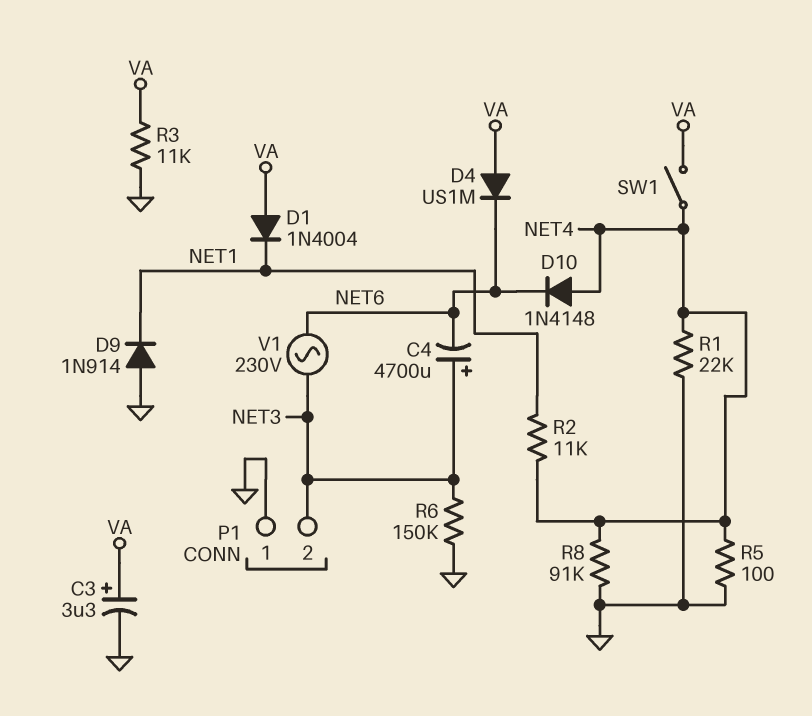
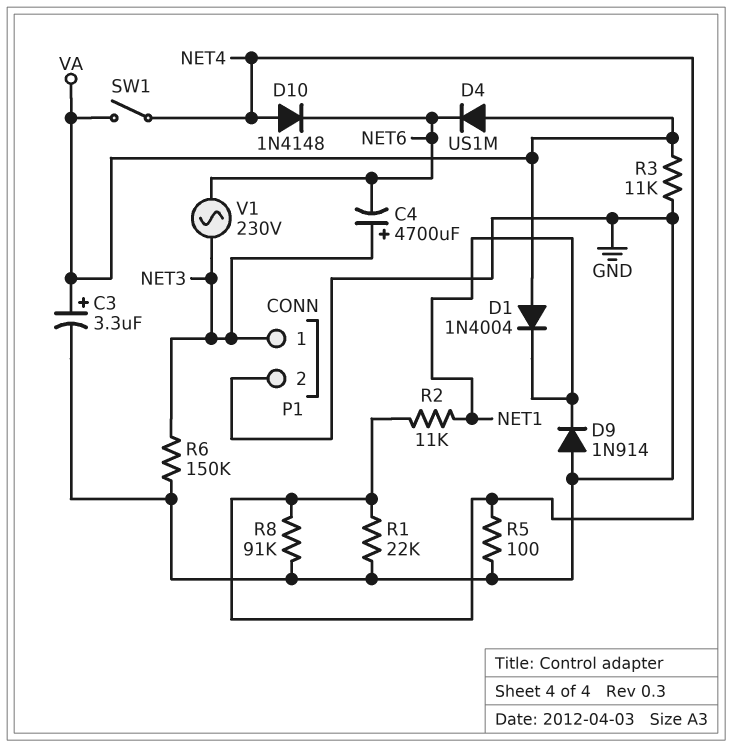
P1 pin 1: GND -> NET3
P1 pin 2: NET3 -> GND

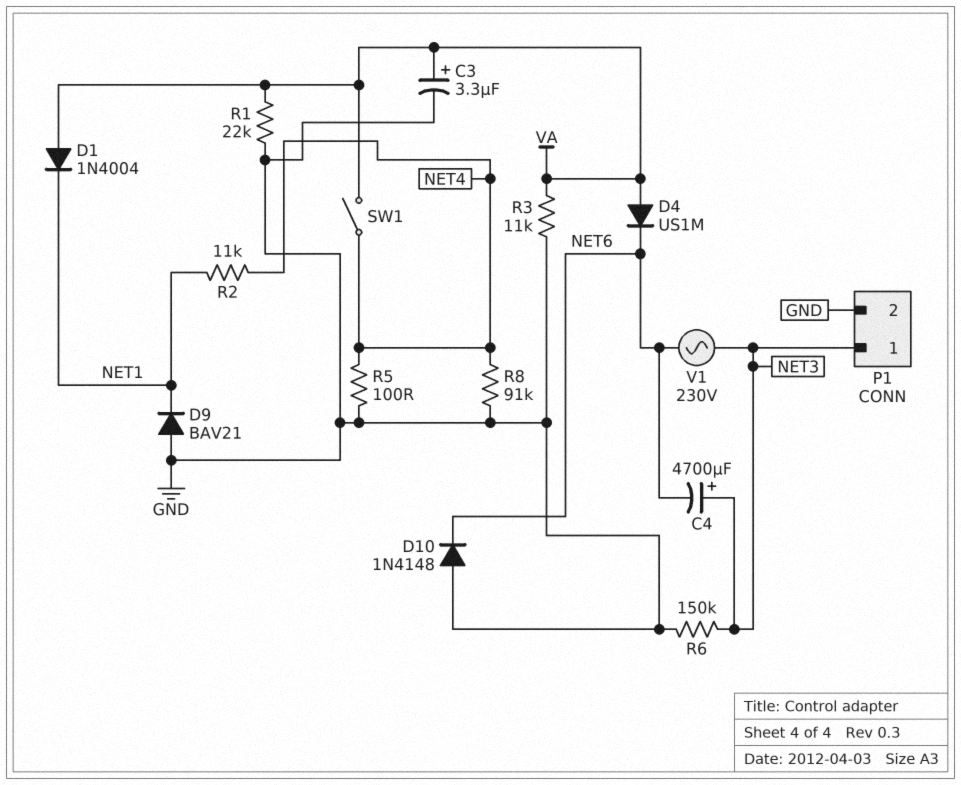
D9: diode 1N914 (A GND, K NET1) -> diode BAV21 (A GND, K NET1)
D10: diode 1N4148 (A NET4, K NET6) -> diode 1N4148 (A GND, K NET6)
R1: 22k (GND, NET4) -> 22k (GND, VA)

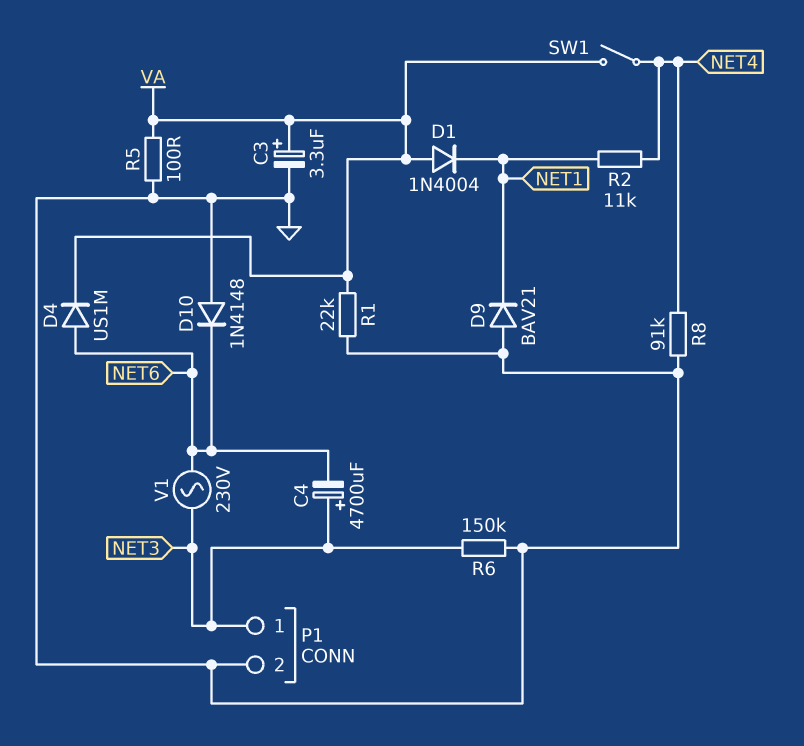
D4: diode US1M (A VA, K NET6) -> diode US1M (A NET6, K VA)
R3: 11k (GND, VA) -> none
R5: 100 (GND, NET4) -> 100 (GND, VA)

